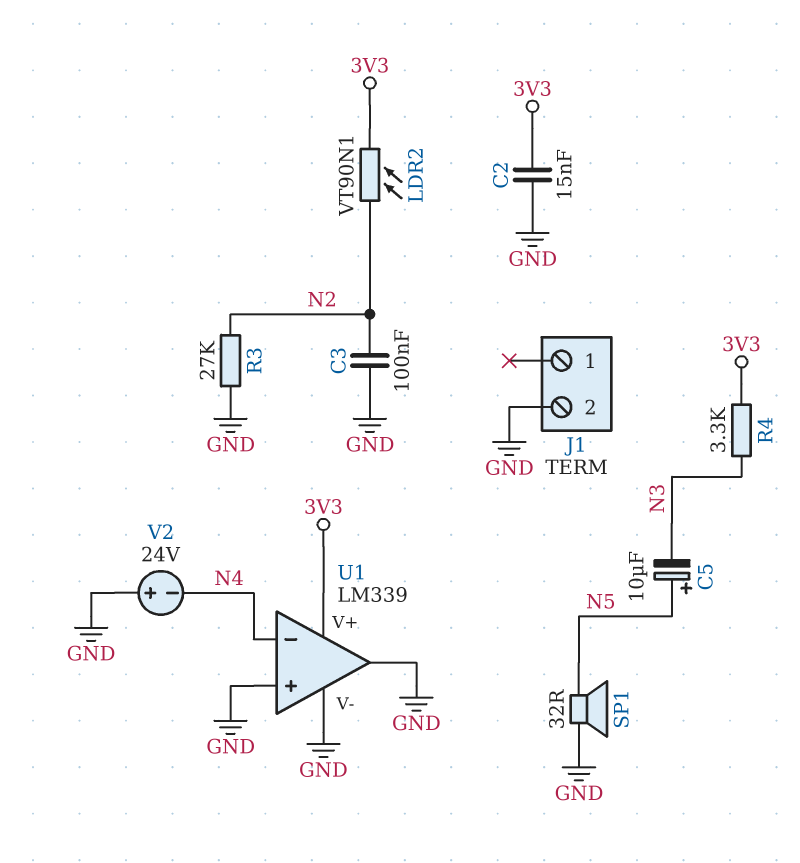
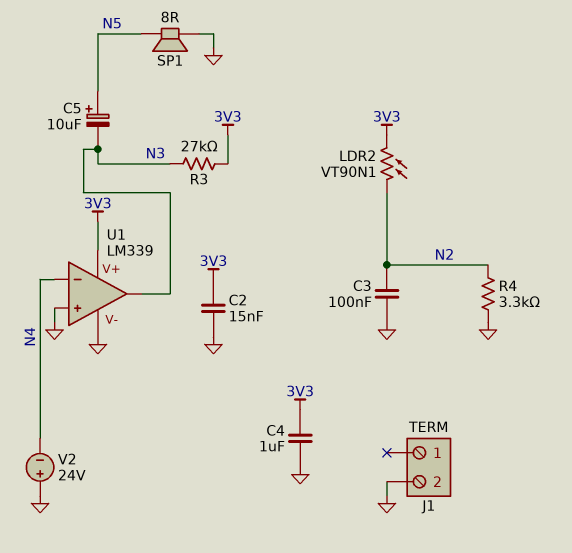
C4: none -> 1uF (3V3, GND)
R3: 27k (GND, N2) -> 27k (3V3, N3)
R4: 3.3k (3V3, N3) -> 3.3k (GND, N2)
SP1: speaker 32R (GND, N5) -> speaker 8R (GND, N5)
U1 pin out: GND -> N3

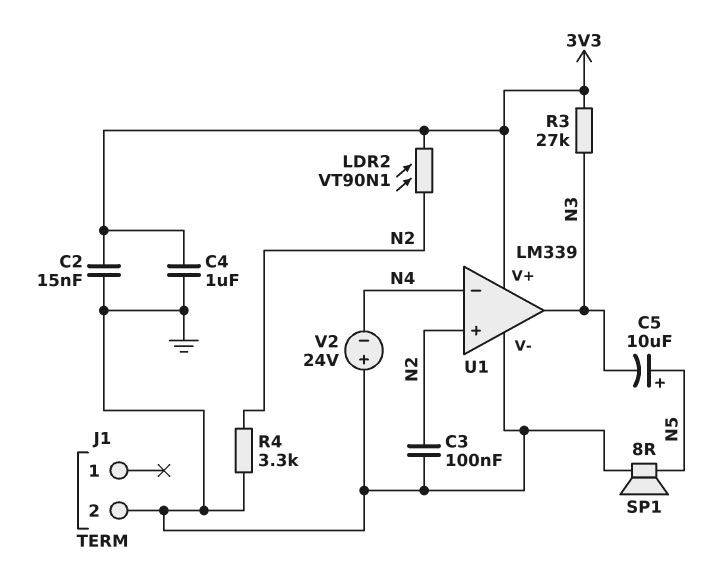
U1 pin in+: GND -> N2

